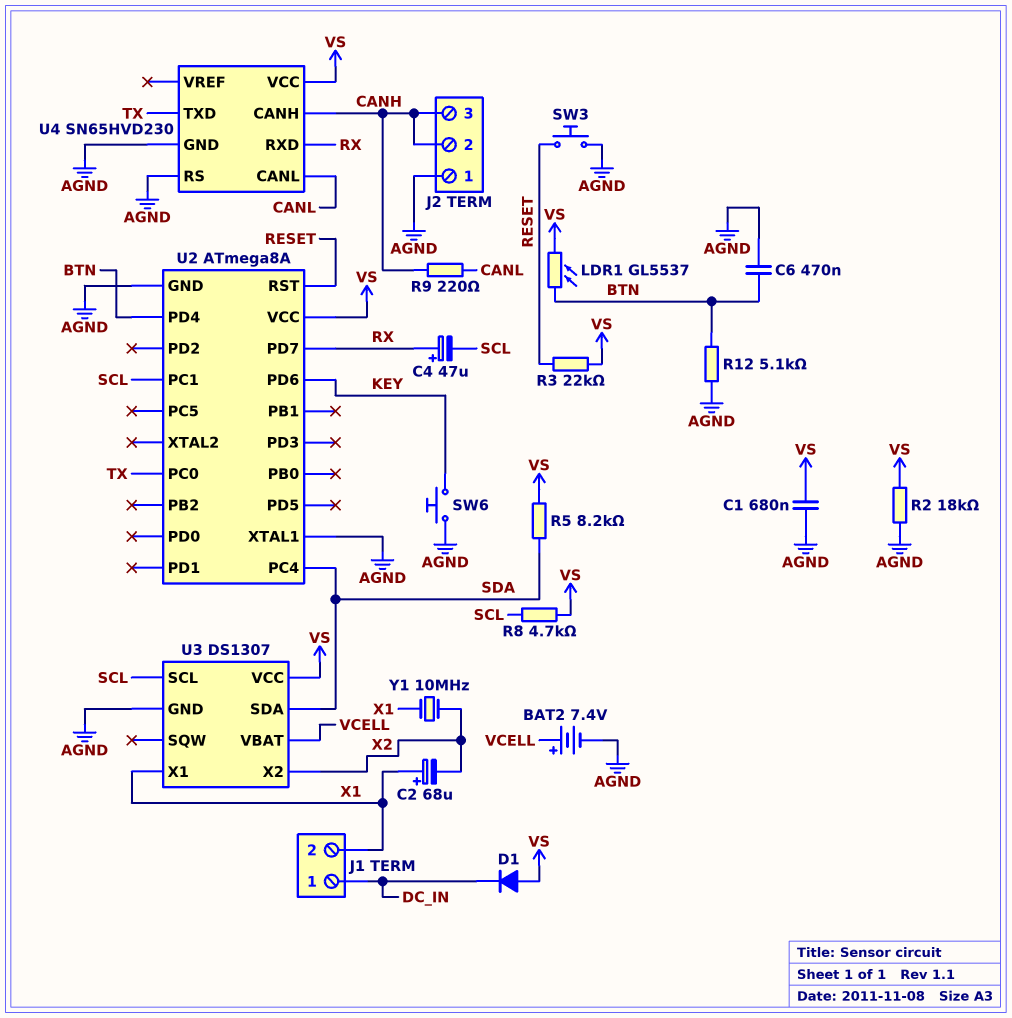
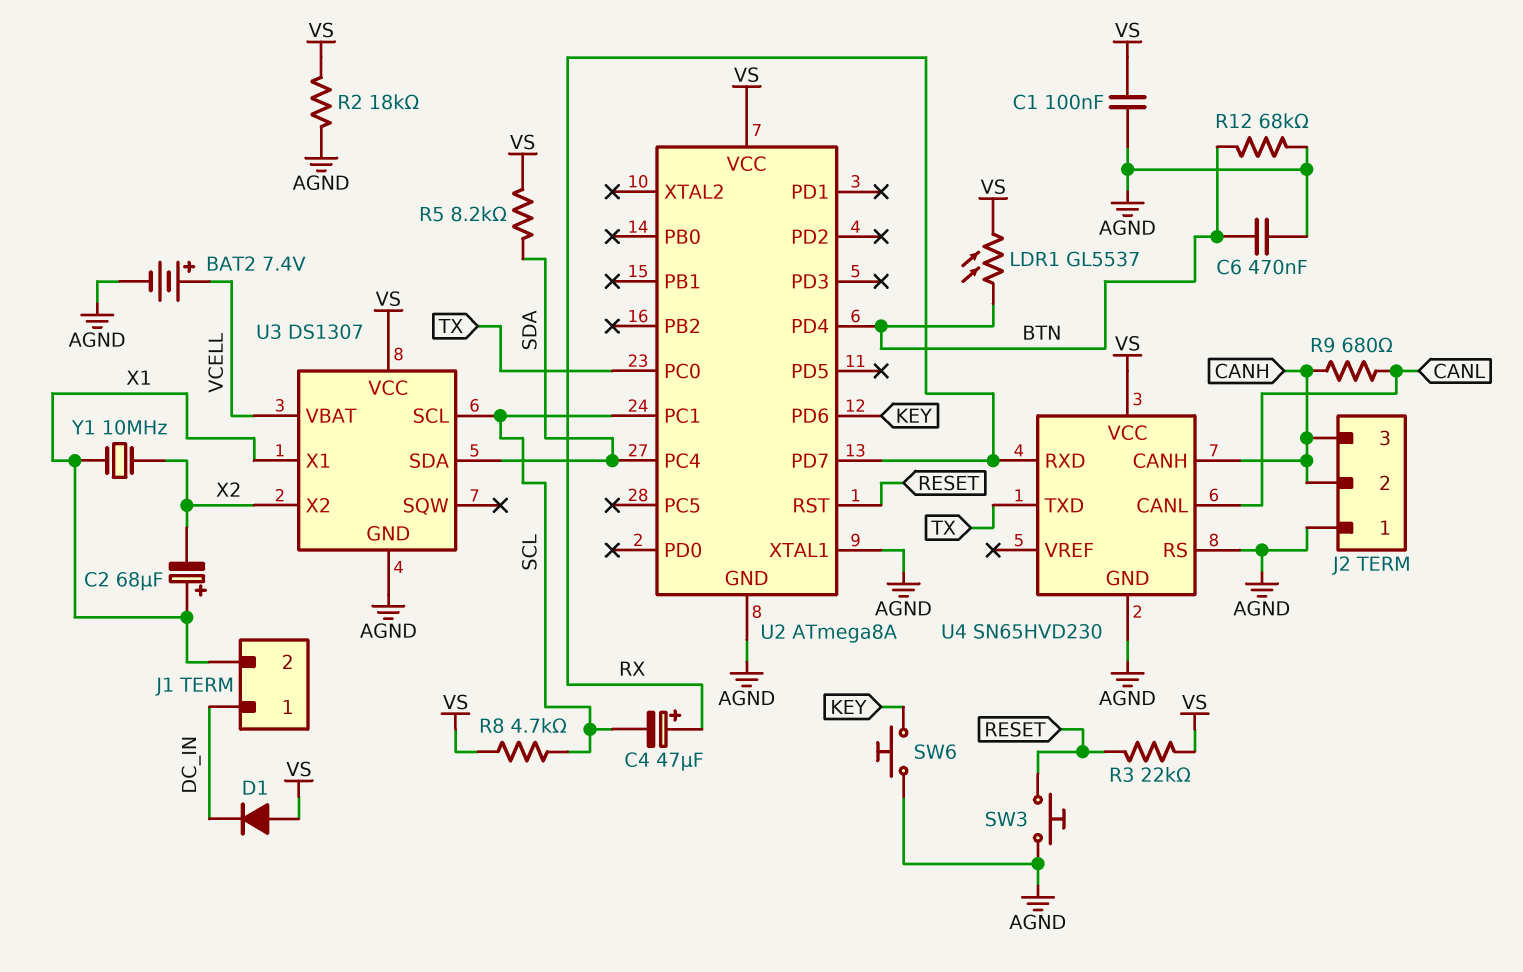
C1: 680nF (AGND, VS) -> 100nF (AGND, VS)
R9: 220 (CANH, CANL) -> 680 (CANH, CANL)
R12: 5.1k (AGND, BTN) -> 68k (AGND, BTN)

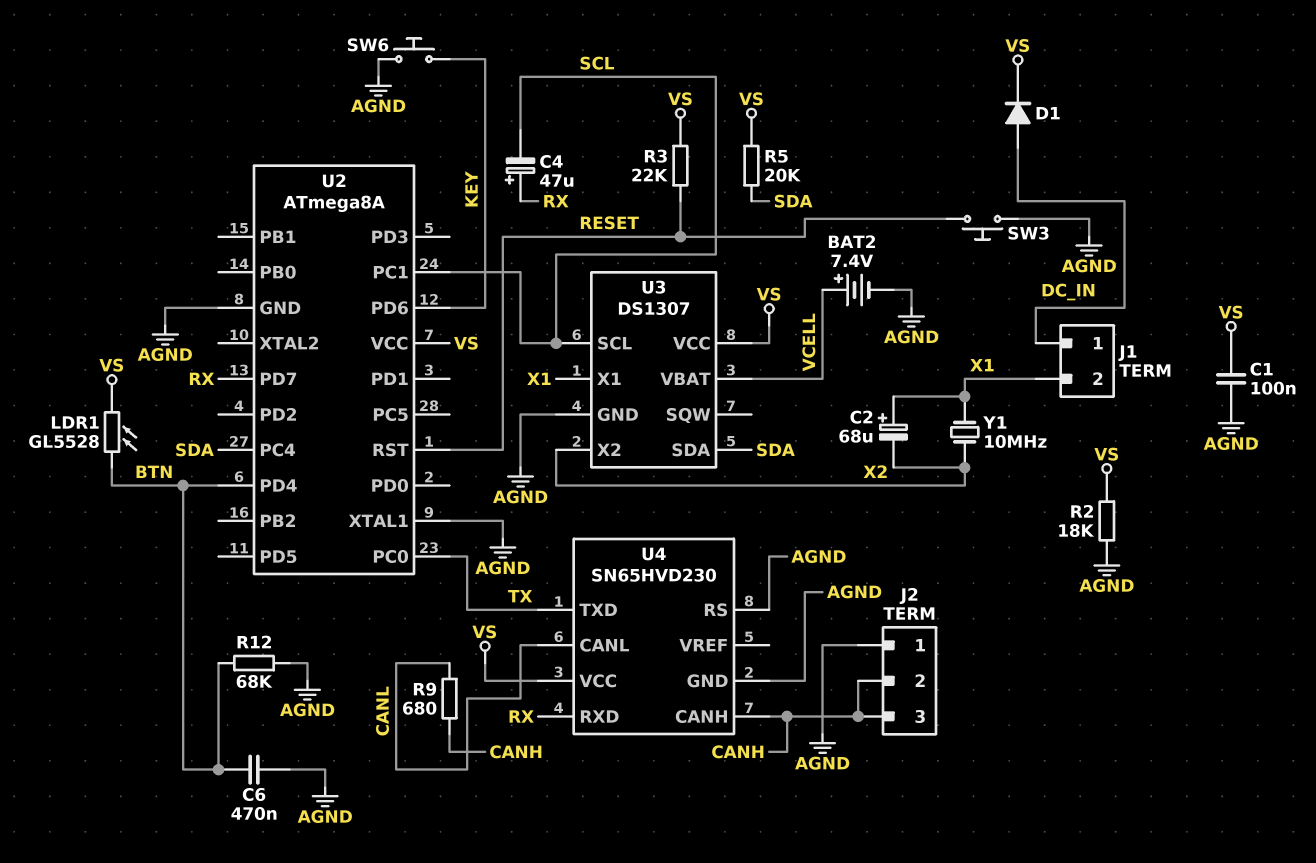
D1: diode (A VS, K DC_IN) -> diode (A DC_IN, K VS)
LDR1: GL5537 (BTN, VS) -> GL5528 (BTN, VS)
R5: 8.2k (SDA, VS) -> 20k (SDA, VS)
R8: 4.7k (SCL, VS) -> none

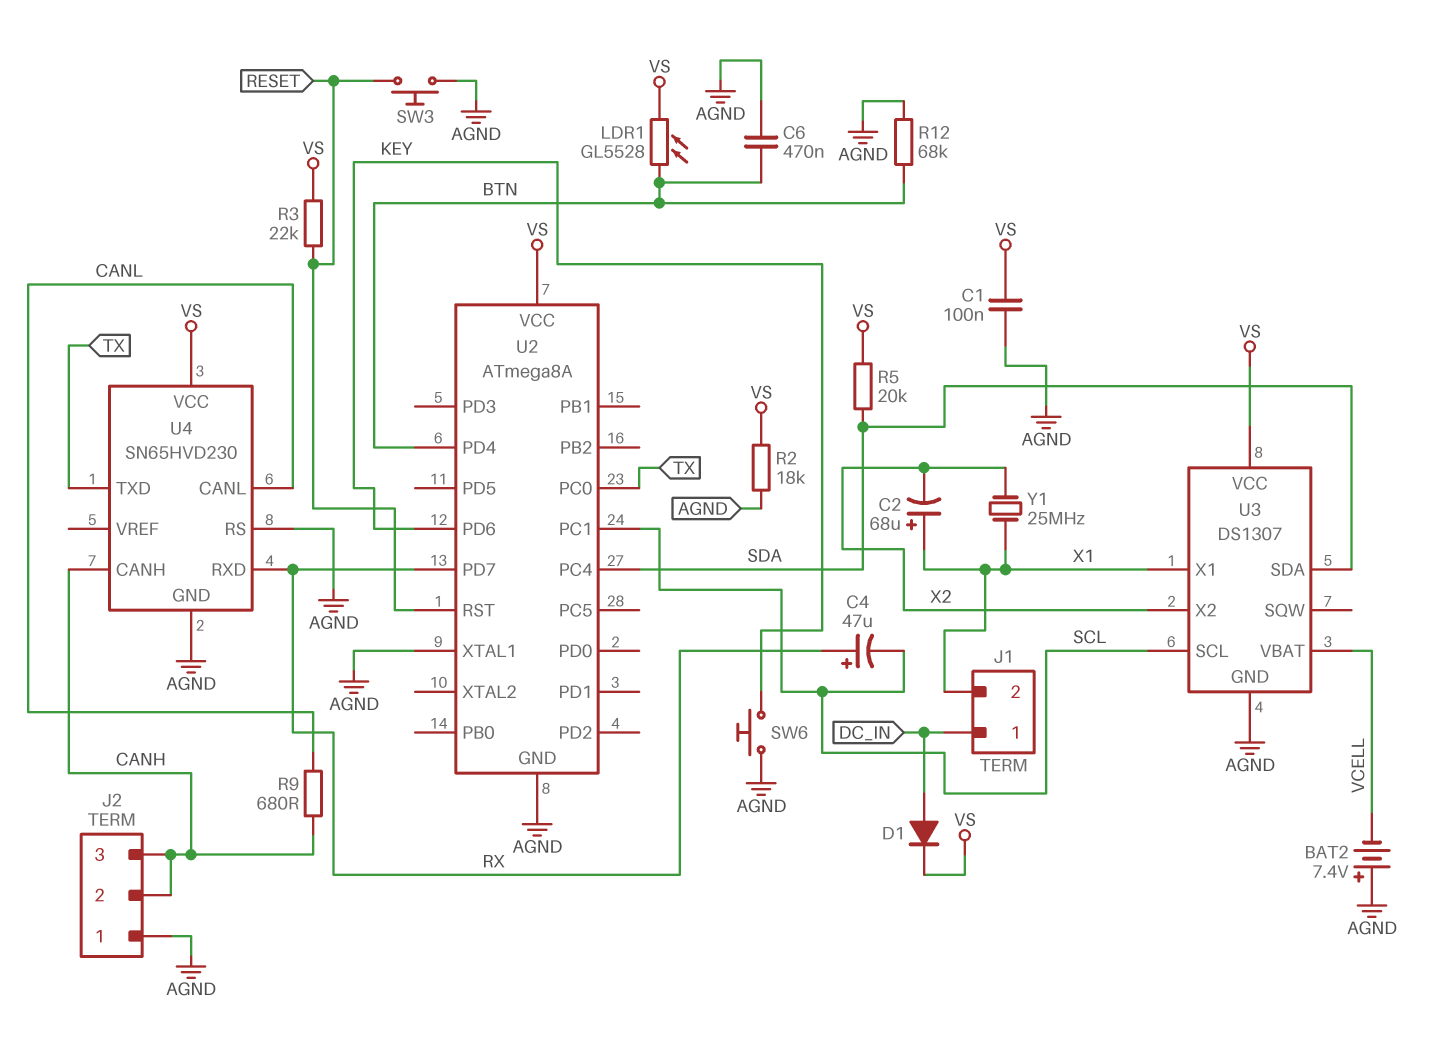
BAT2: 7.4V (plus VCELL, minus AGND) -> 7.4V (plus AGND, minus VCELL)
Y1: 10MHz (X1, X2) -> 25MHz (X1, X2)

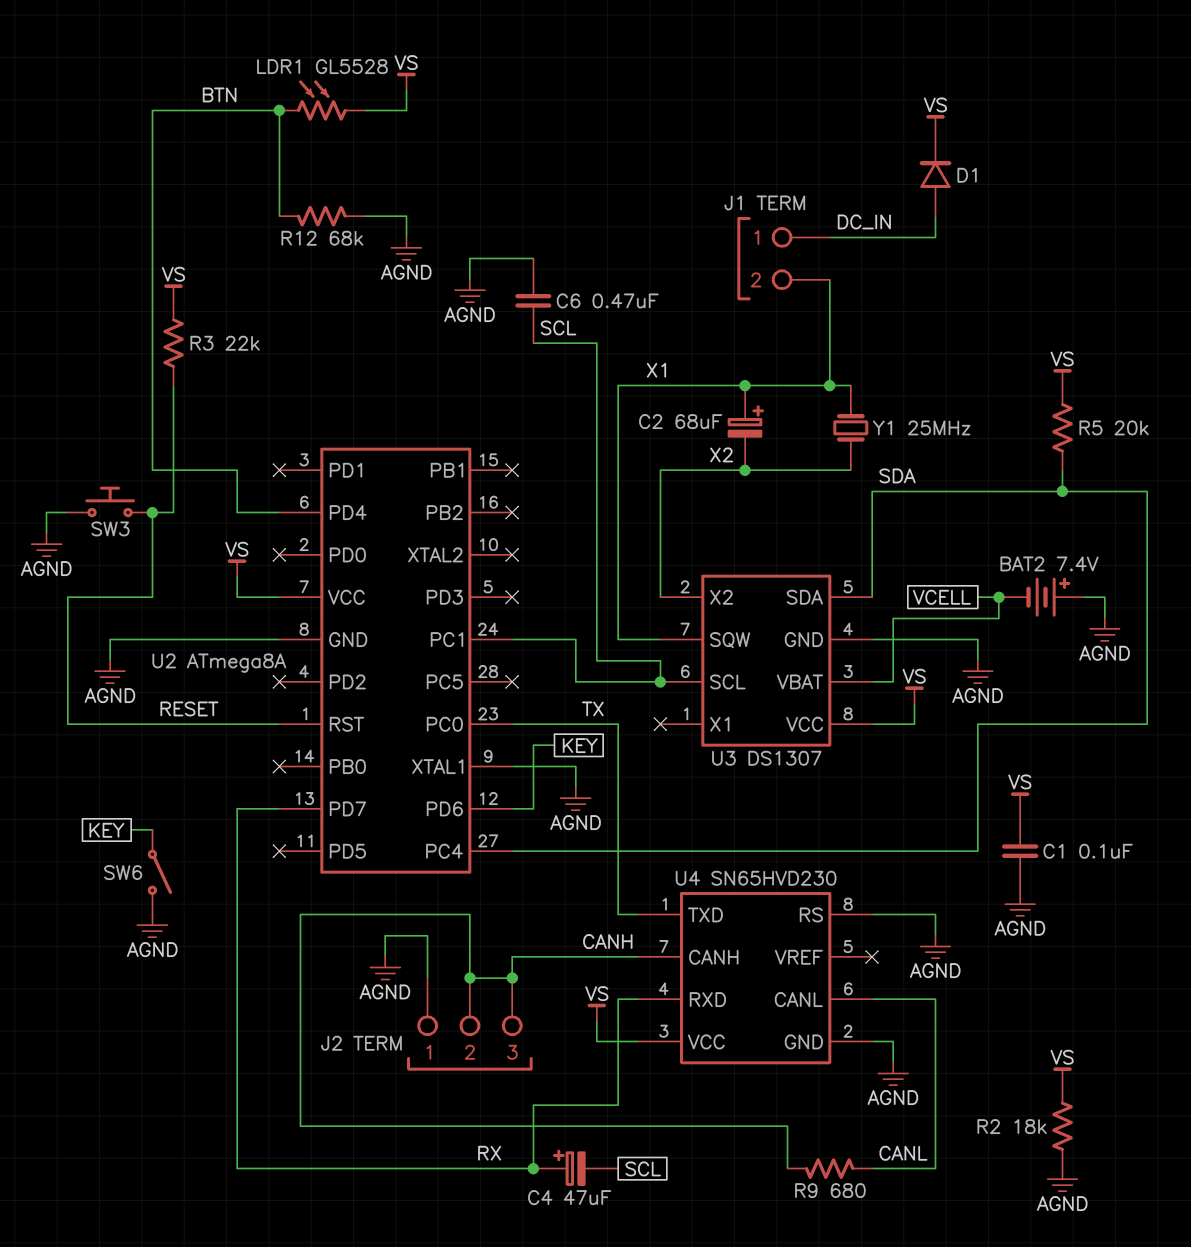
C6: 470nF (AGND, BTN) -> 470nF (AGND, SCL)
SW6: button (AGND, KEY) -> switch (AGND, KEY)
U3 pin SQW: none -> X1
U3 pin X1: X1 -> none

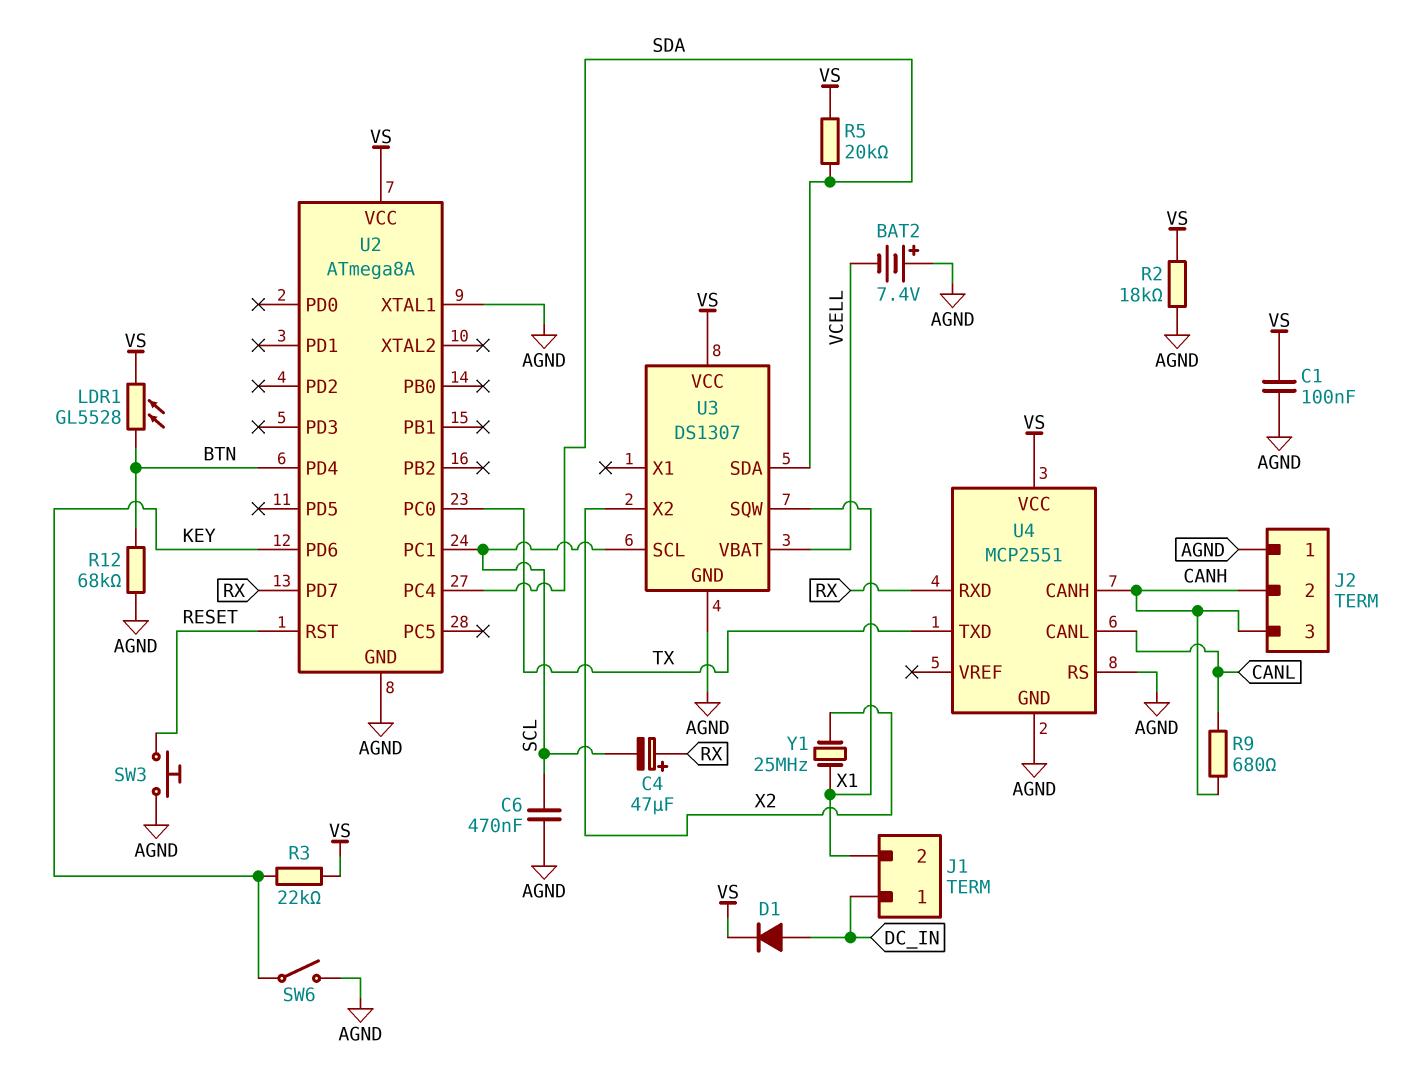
C2: 68uF (plus X1, minus X2) -> none
R3: 22k (RESET, VS) -> 22k (KEY, VS)
U4: SN65HVD230 -> MCP2551

